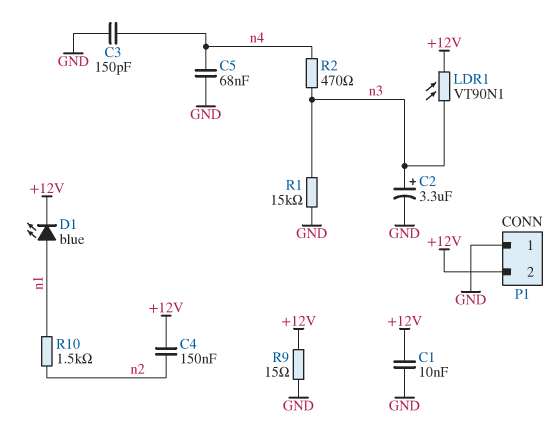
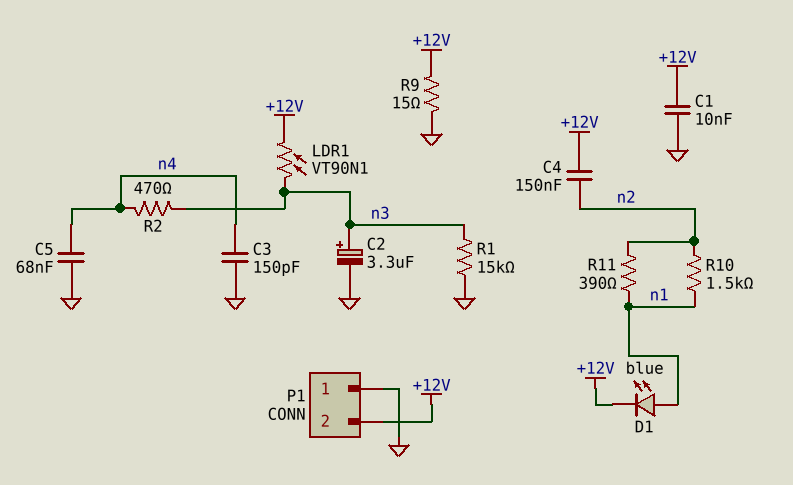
R11: none -> 390 (n1, n2)

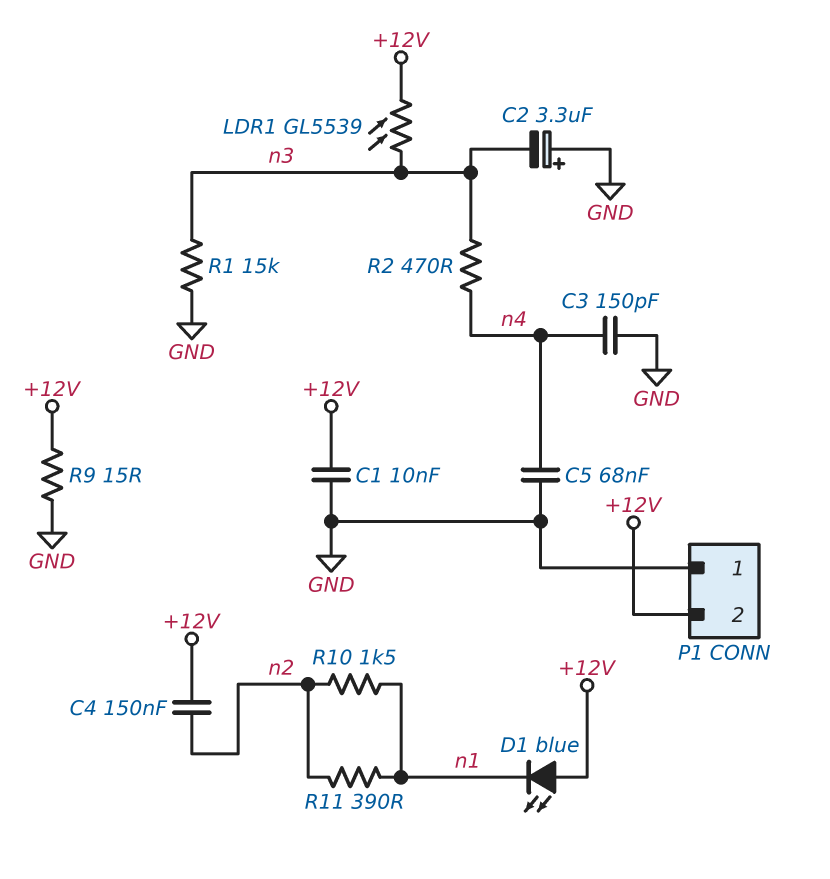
C2: 3.3uF (plus n3, minus GND) -> 3.3uF (plus GND, minus n3)
D1: LED blue (A n1, K +12V) -> LED blue (A +12V, K n1)
LDR1: VT90N1 (+12V, n3) -> GL5539 (+12V, n3)

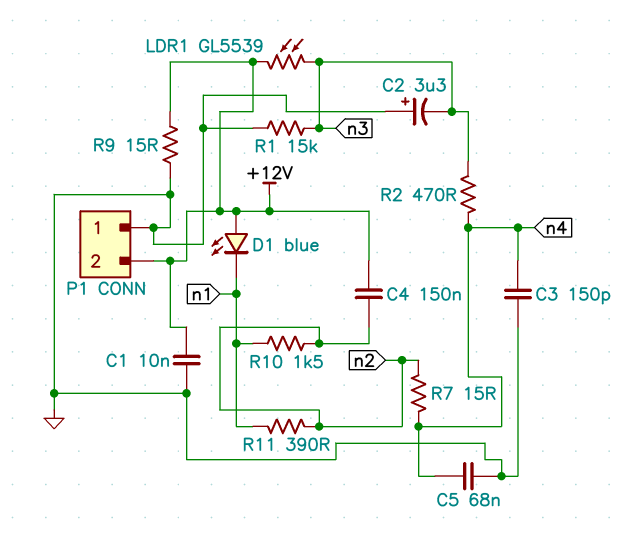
R7: none -> 15 (n2, n4)

